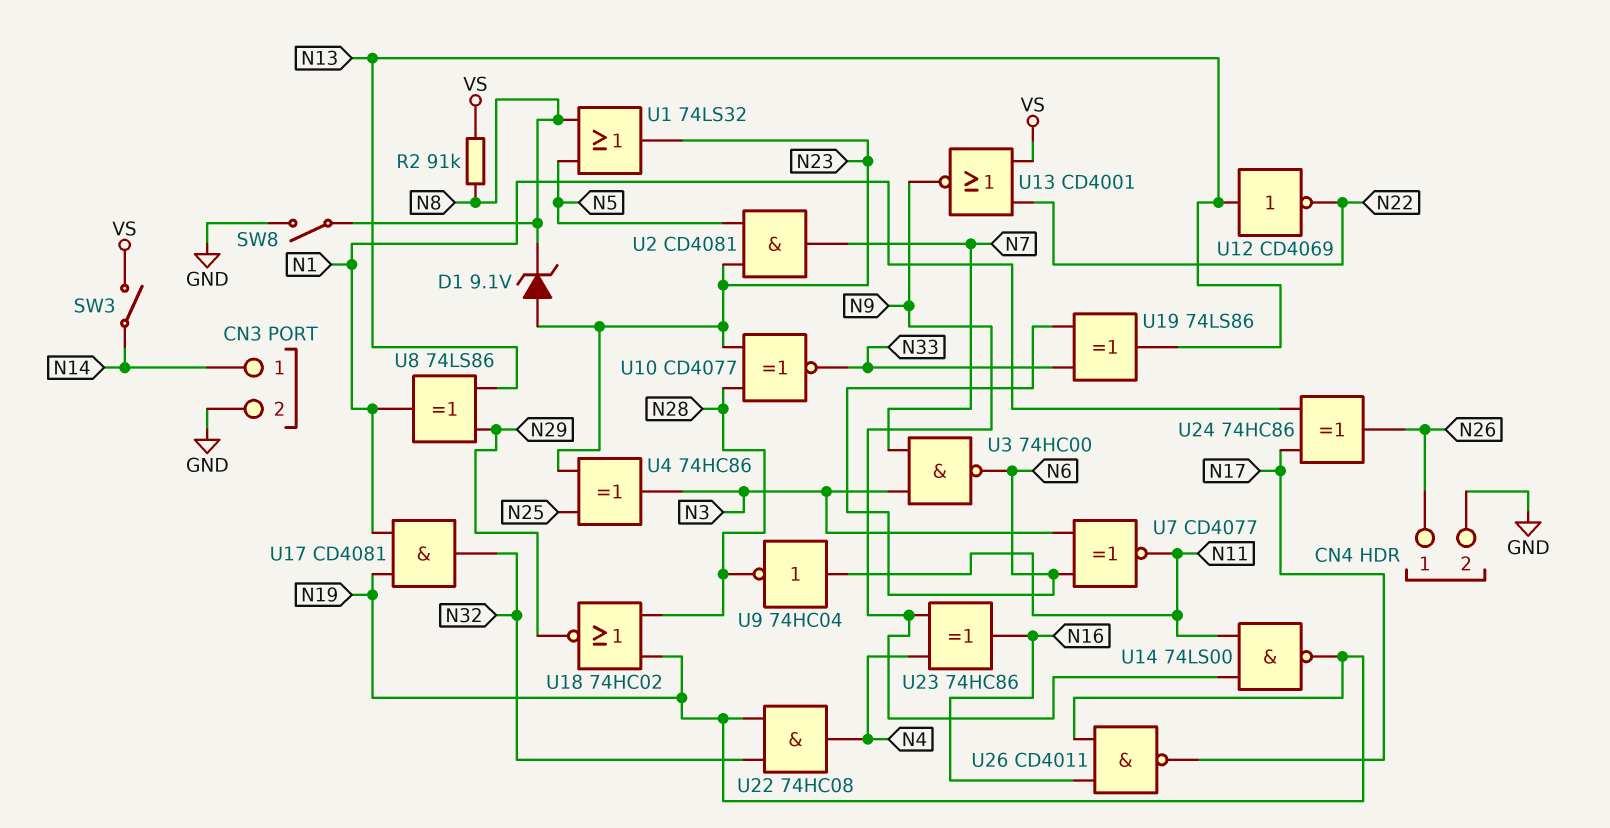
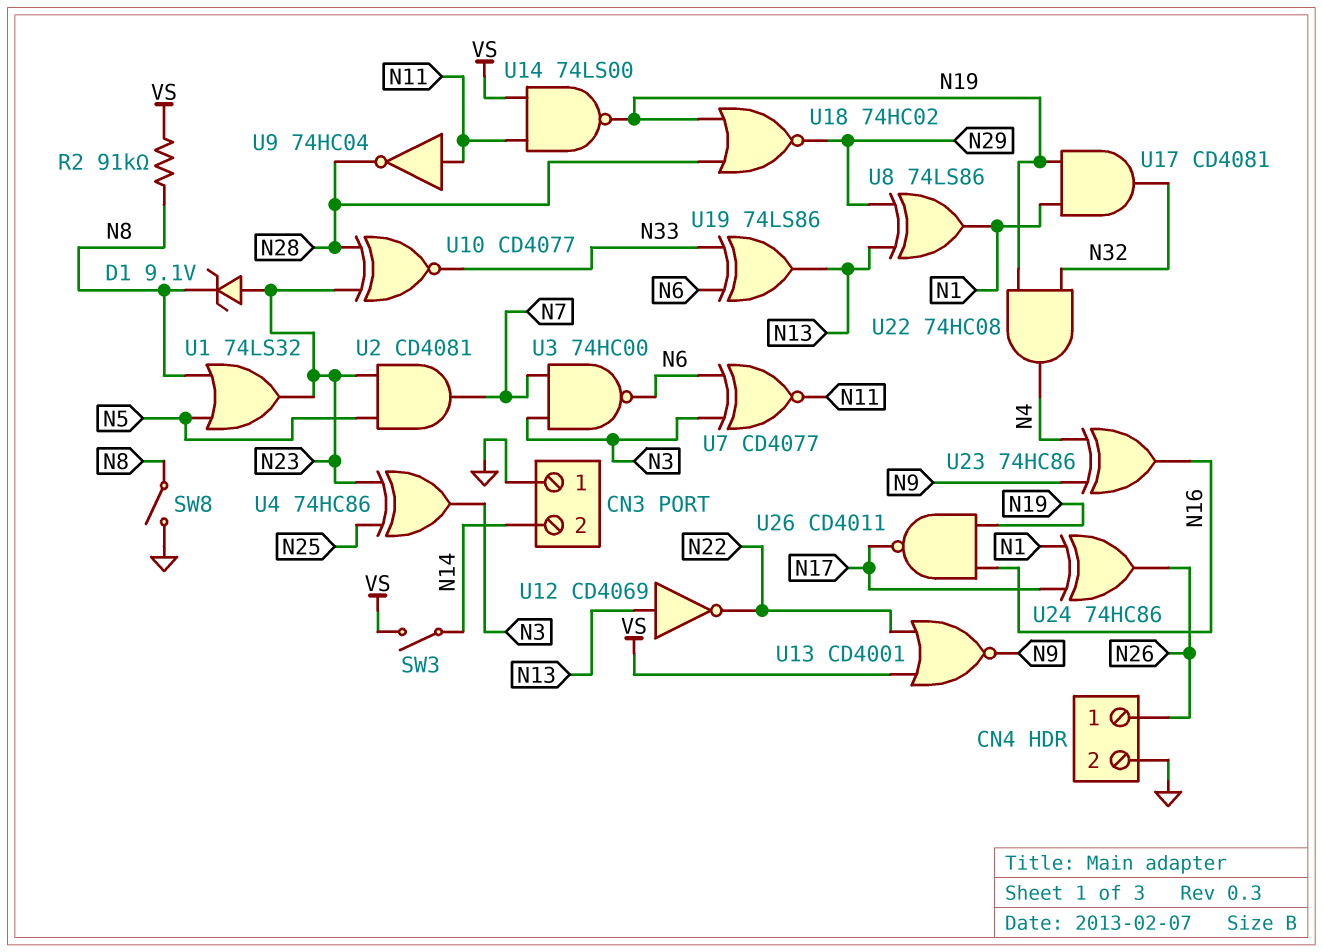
CN3 pin 1: N14 -> GND
CN3 pin 2: GND -> N14
U14: NAND 74LS00 (in N9, in N11, out N19) -> NAND 74LS00 (in N11, in VS, out N19)

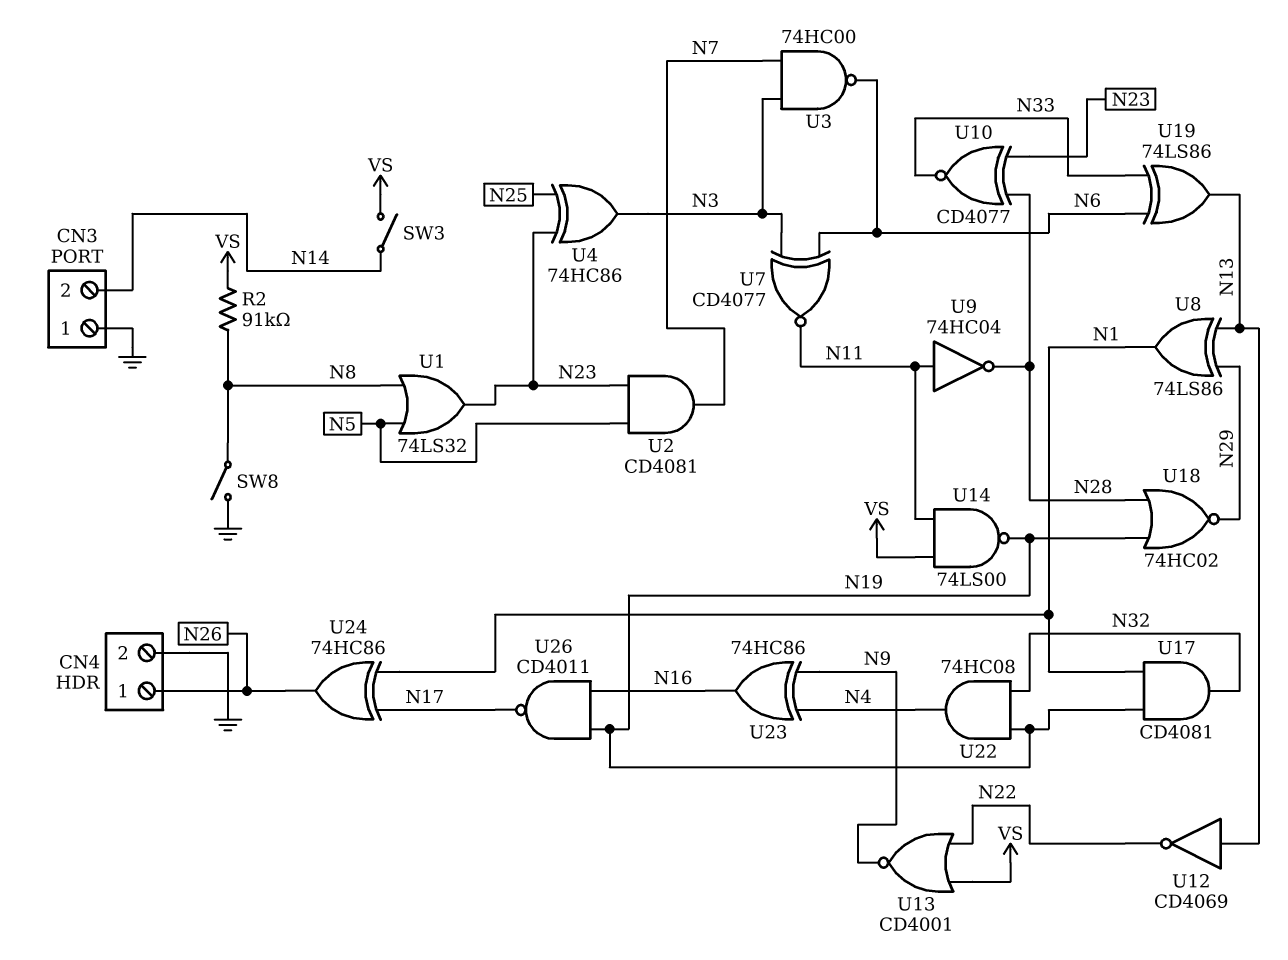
D1: zener 9.1V (A N23, K N8) -> none

